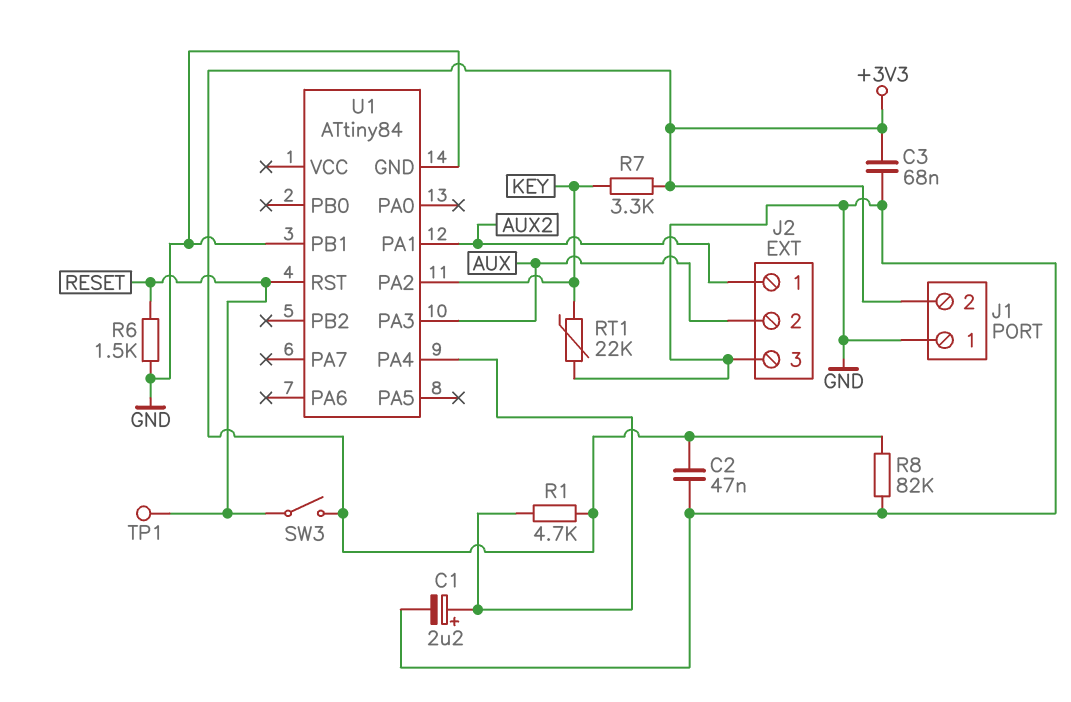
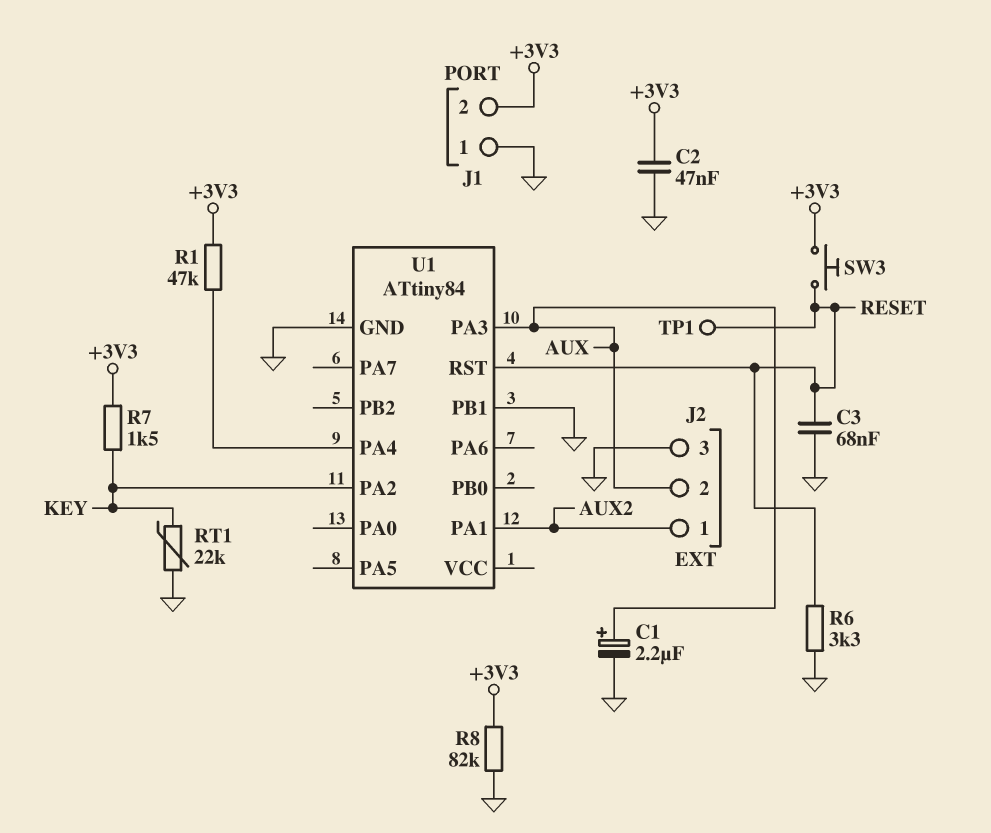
C1: 2.2uF (plus U1/PA4, minus GND) -> 2.2uF (plus AUX, minus GND)
C3: 68nF (+3V3, GND) -> 68nF (GND, RESET)
R1: 4.7k (+3V3, U1/PA4) -> 47k (+3V3, U1/PA4)
R6: 1.5k (GND, RESET) -> 3.3k (GND, RESET)
R7: 3.3k (+3V3, KEY) -> 1.5k (+3V3, KEY)
SW3: switch (+3V3, RESET) -> button (+3V3, RESET)

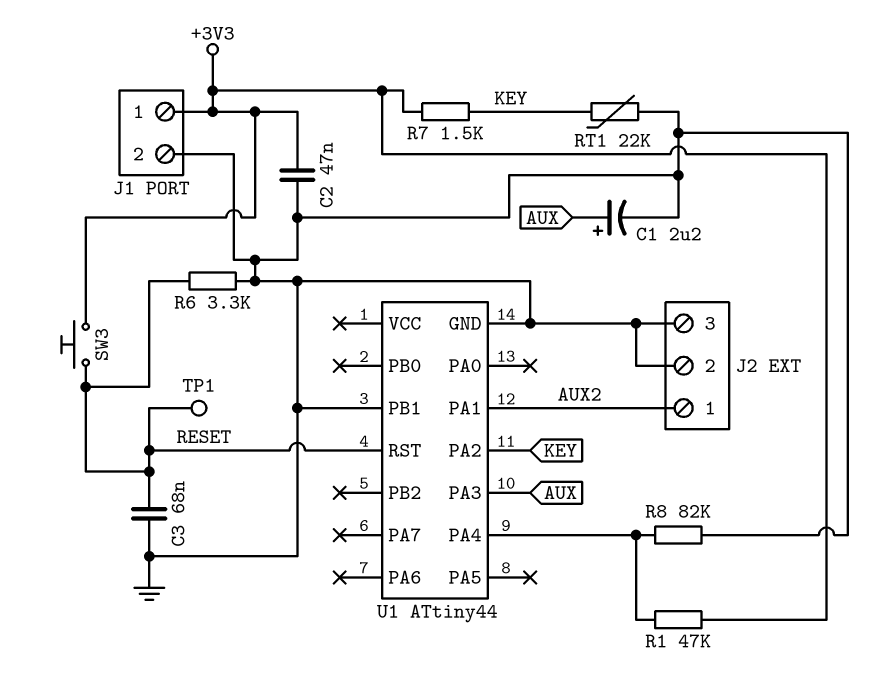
J1 pin 1: GND -> +3V3
J1 pin 2: +3V3 -> GND
J2 pin 2: AUX -> GND
R8: 82k (+3V3, GND) -> 82k (GND, U1/PA4)
U1: ATtiny84 -> ATtiny44

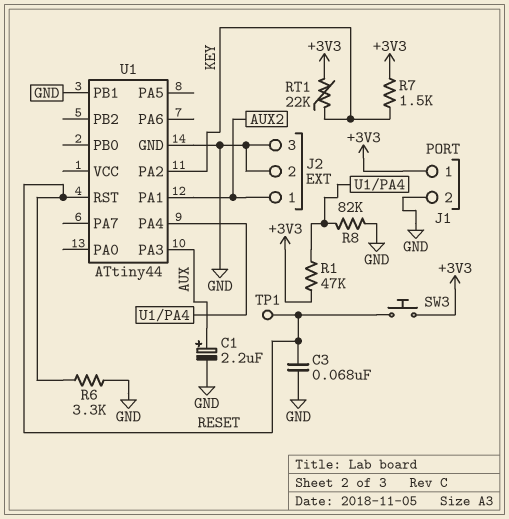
C2: 47nF (+3V3, GND) -> none
RT1: 22k (GND, KEY) -> 22k (+3V3, KEY)

